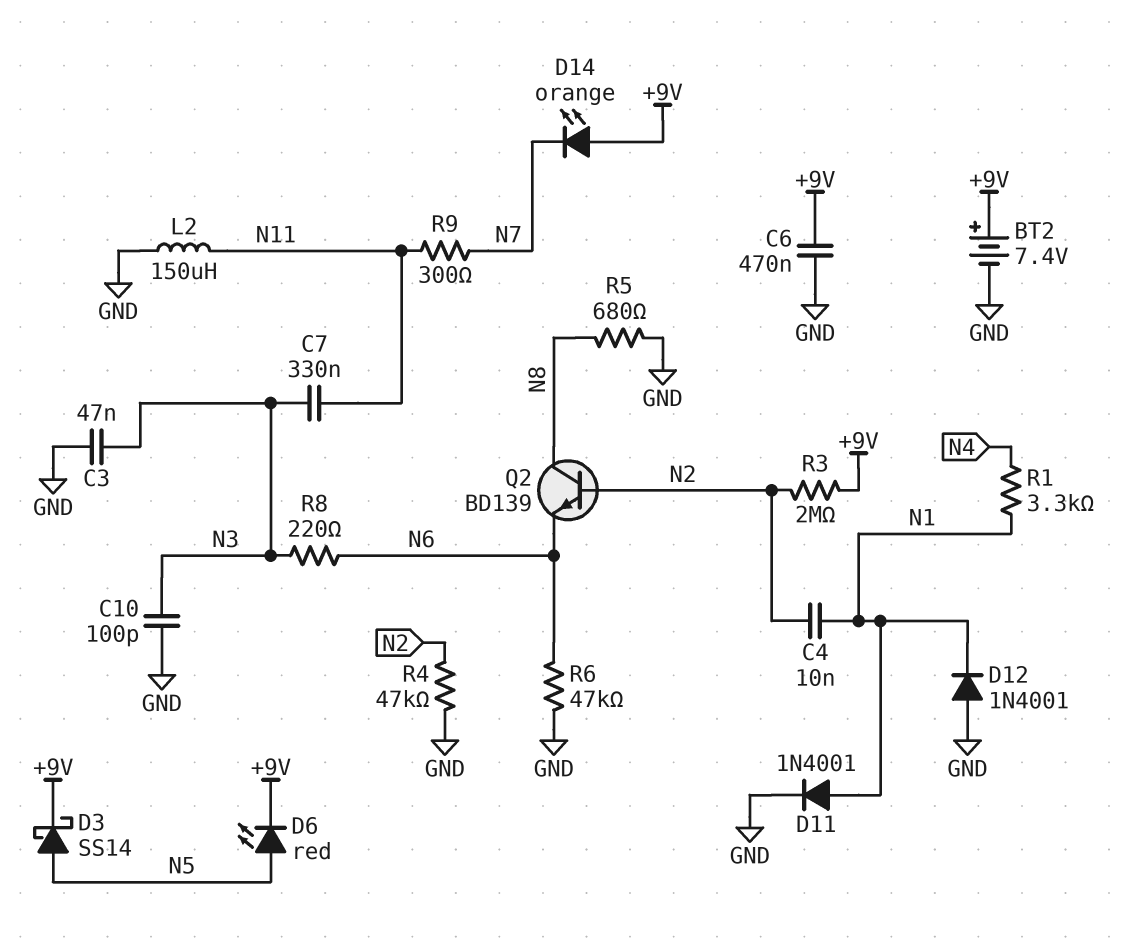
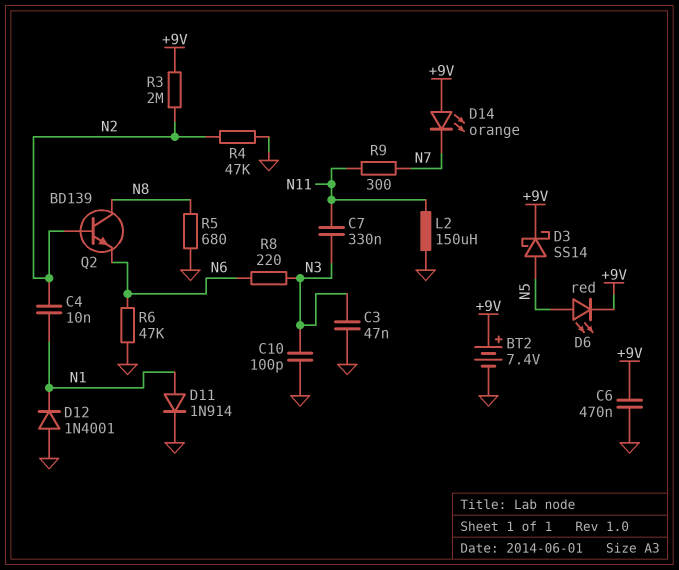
D11: diode 1N4001 (A N1, K GND) -> diode 1N914 (A N1, K GND)
R1: 3.3k (N1, N4) -> none

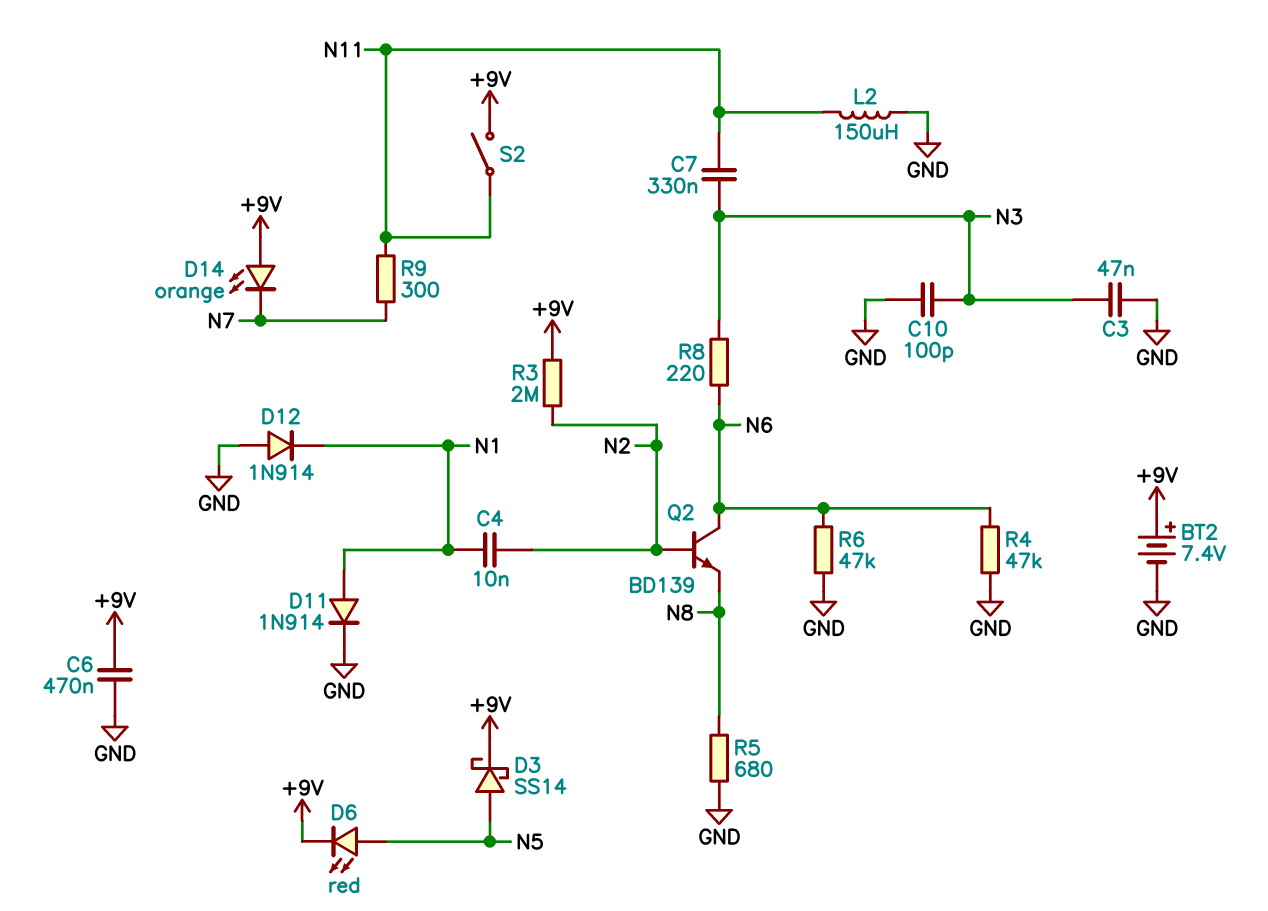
D12: diode 1N4001 (A GND, K N1) -> diode 1N914 (A GND, K N1)
Q2: NPN BD139 (B N2, C N8, E N6) -> NPN BD139 (B N2, C N6, E N8)
R4: 47k (GND, N2) -> 47k (GND, N6)
S2: none -> switch (+9V, N11)

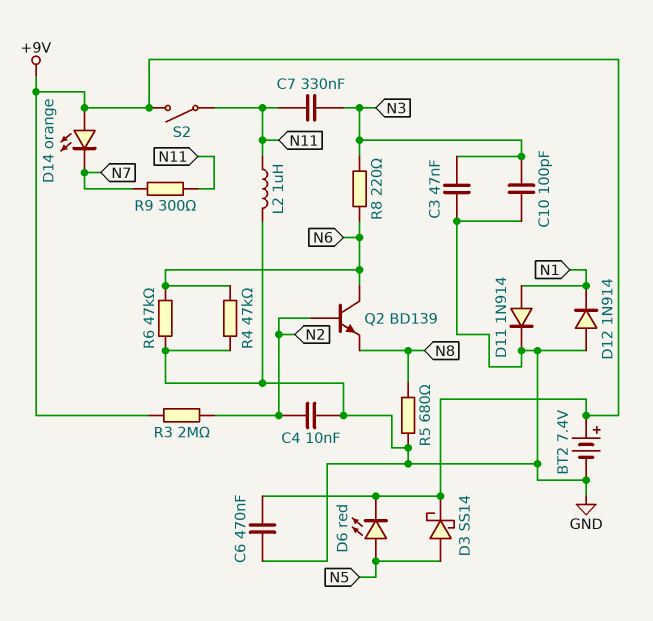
C4: 10nF (N1, N2) -> 10nF (GND, N2)
L2: 150uH (GND, N11) -> 1uH (GND, N11)

